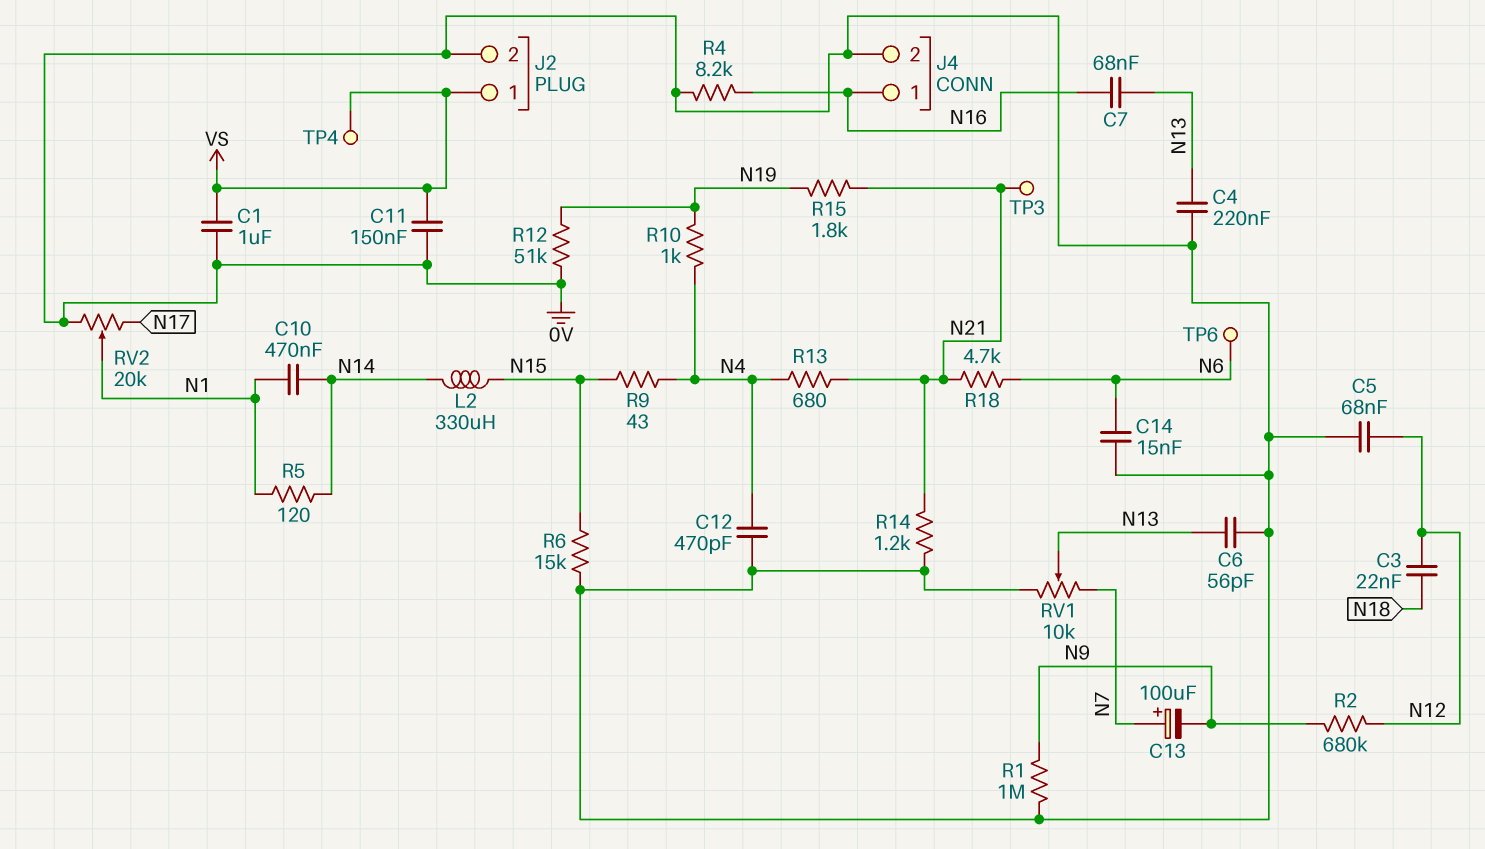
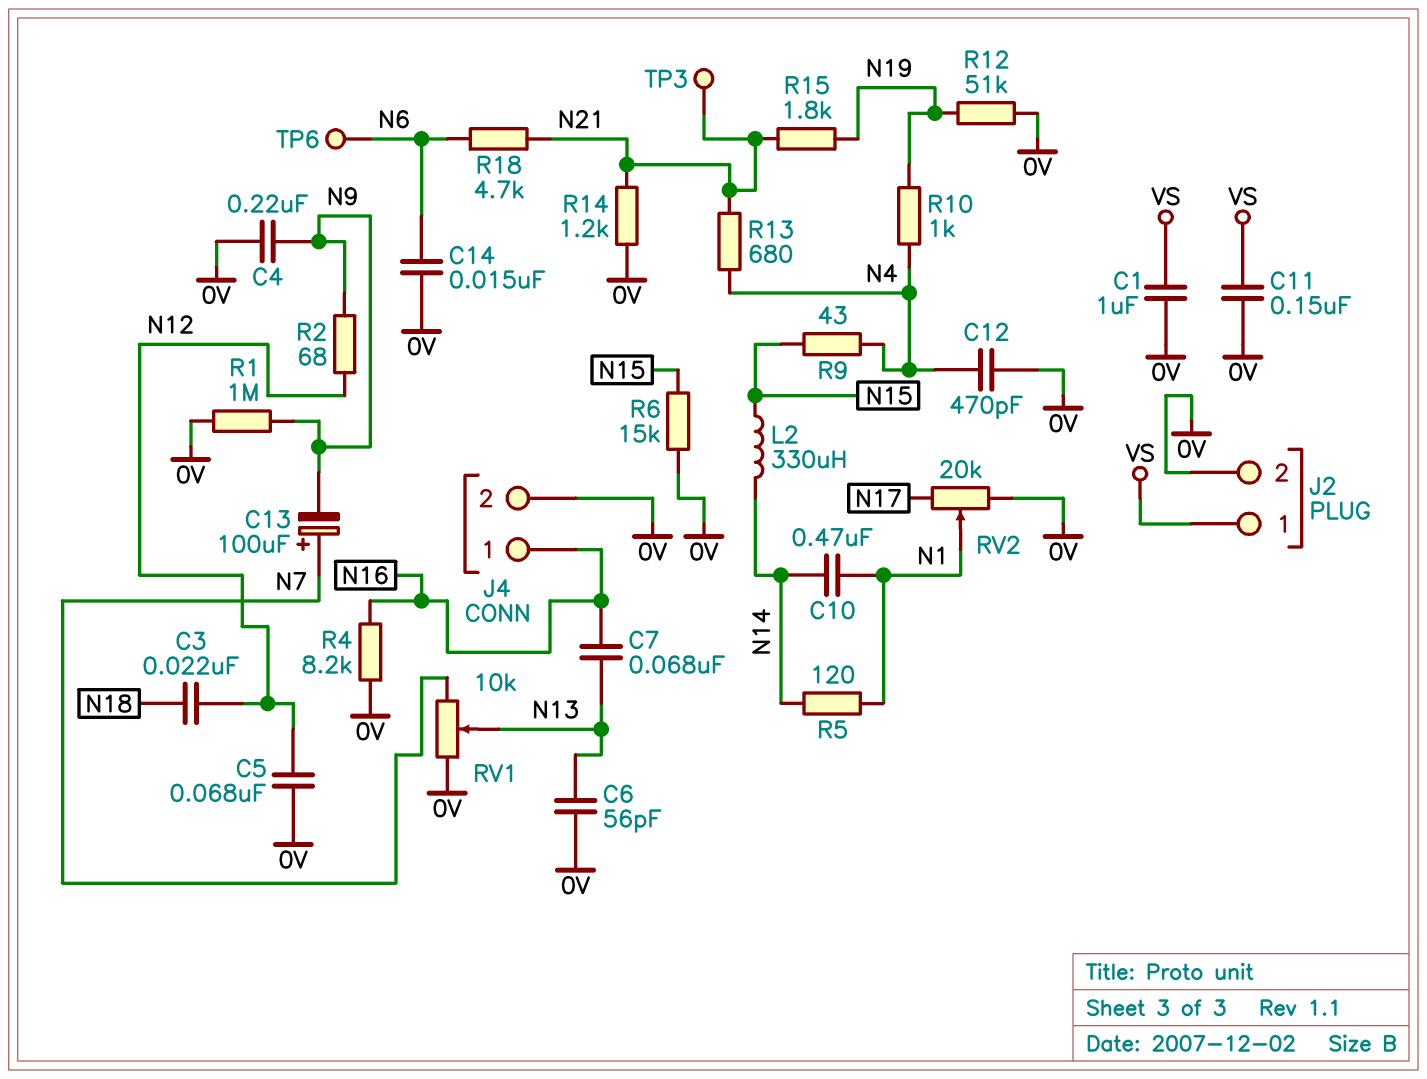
C4: 220nF (0V, N13) -> 220nF (0V, N9)
R2: 680k (N9, N12) -> 68 (N9, N12)
TP4: test point (VS) -> none

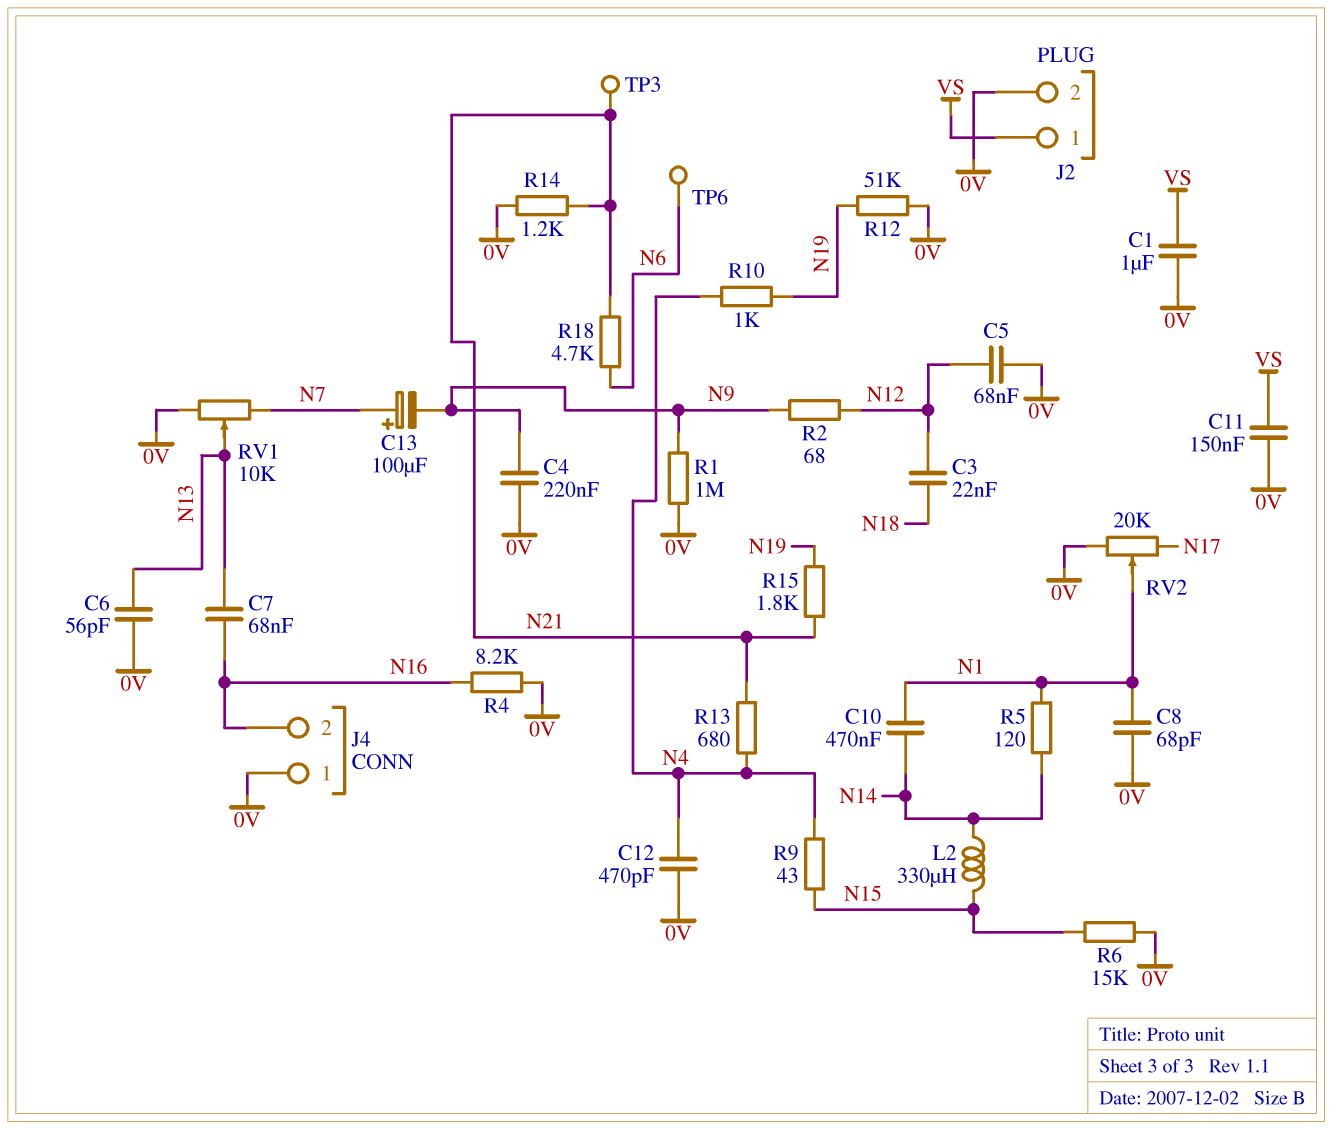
C8: none -> 68pF (0V, N1)
C14: 15nF (0V, N6) -> none
J4 pin 1: N16 -> 0V
J4 pin 2: 0V -> N16

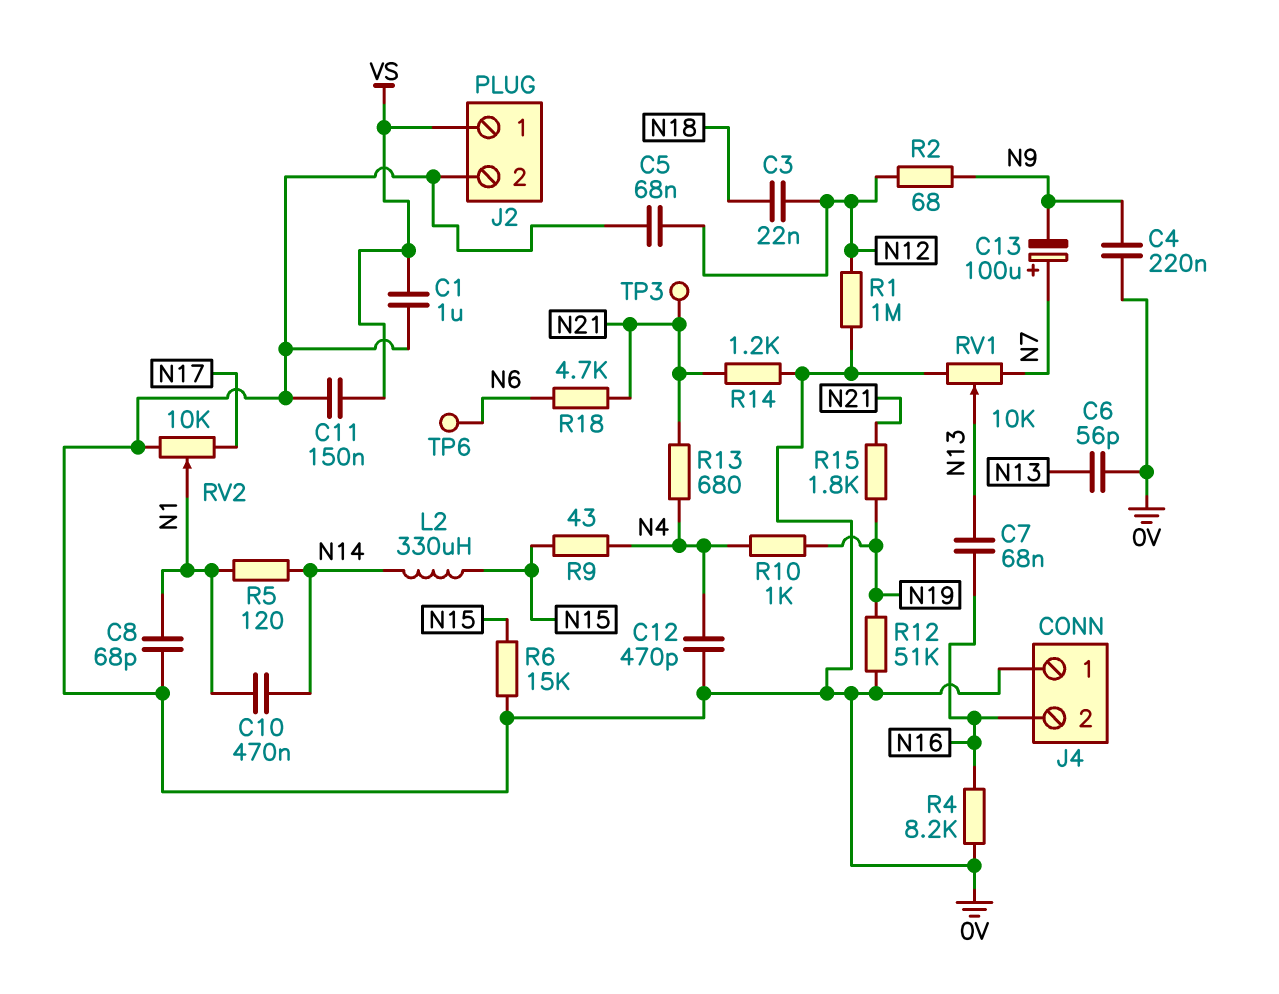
R1: 1M (0V, N9) -> 1M (0V, N12)
RV2: 20k (0V, N17, wiper N1) -> 10k (0V, N17, wiper N1)

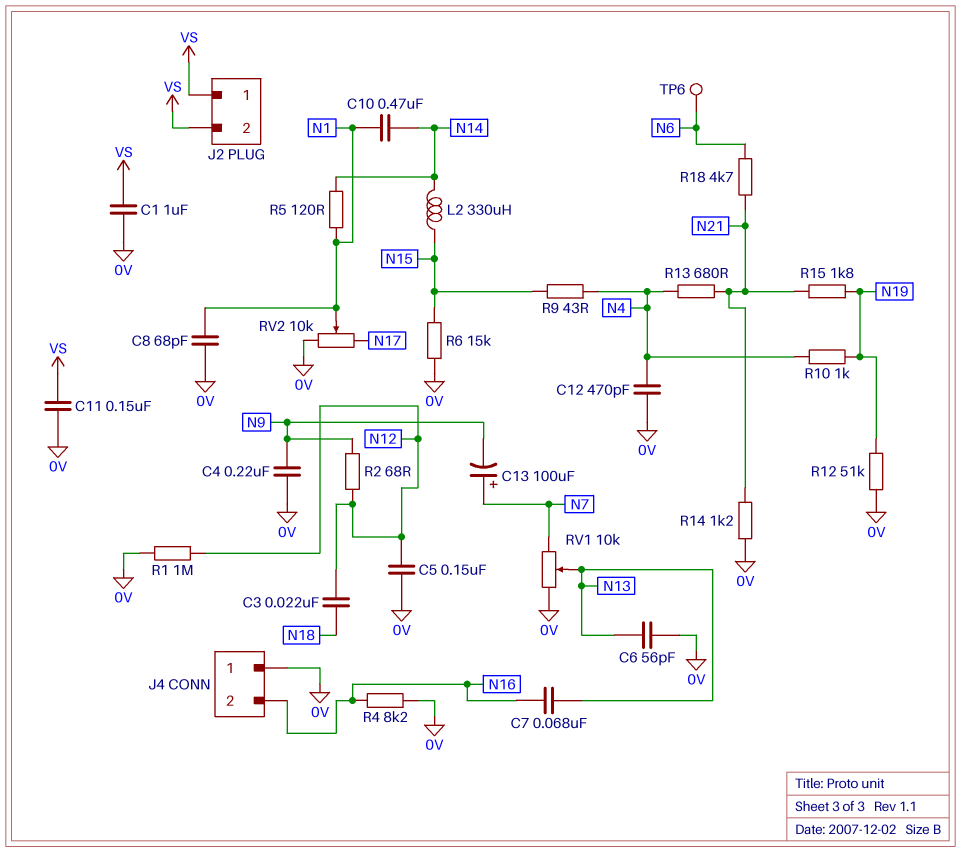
C5: 68nF (0V, N12) -> 150nF (0V, N12)
J2 pin 2: 0V -> VS
TP3: test point (N21) -> none

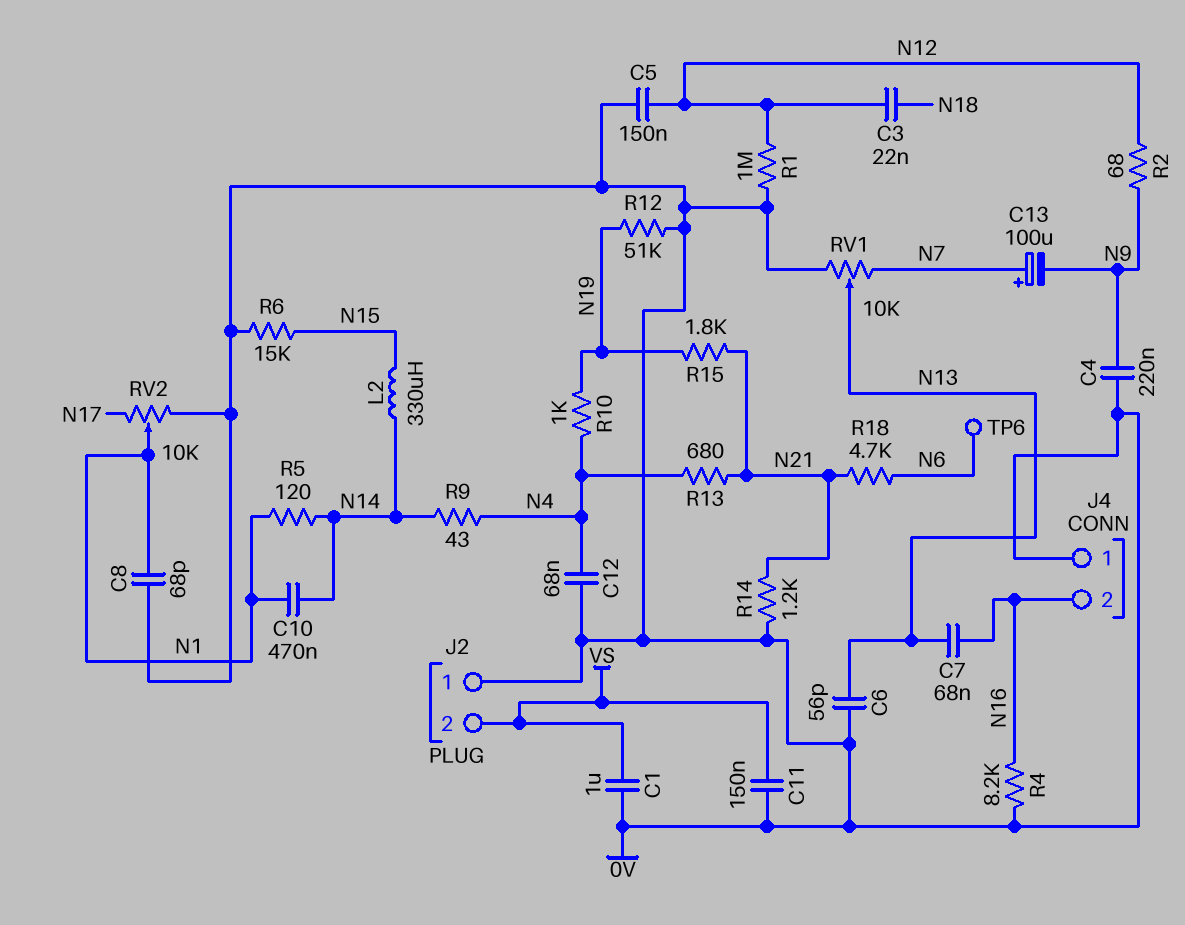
C12: 470pF (0V, N4) -> 68nF (0V, N4)
J2 pin 1: VS -> 0V
R9: 43 (N4, N15) -> 43 (N4, N14)

